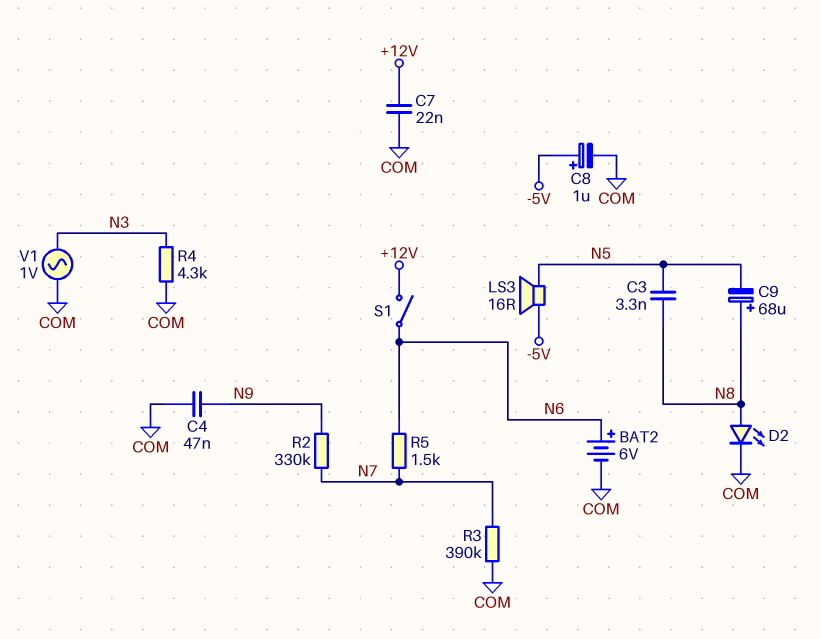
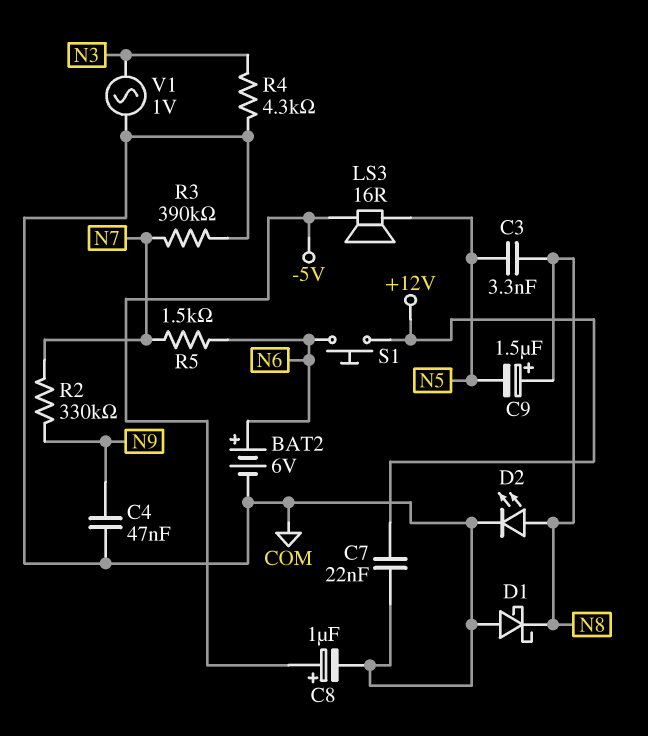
C9: 68uF (plus N8, minus N5) -> 1.5uF (plus N8, minus N5)
D1: none -> schottky (A COM, K N8)
S1: switch (+12V, N6) -> button (+12V, N6)

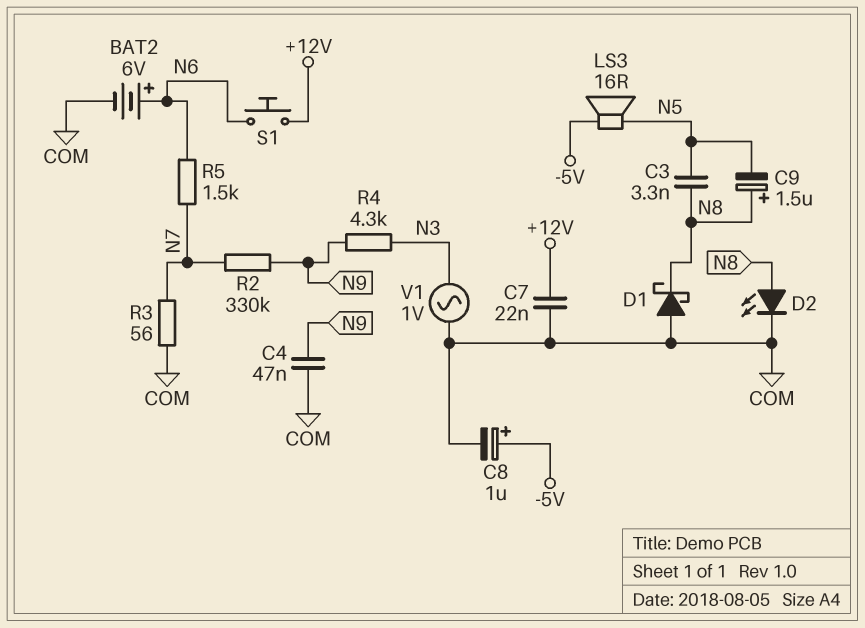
R3: 390k (COM, N7) -> 56 (COM, N7)
R4: 4.3k (COM, N3) -> 4.3k (N3, N9)

